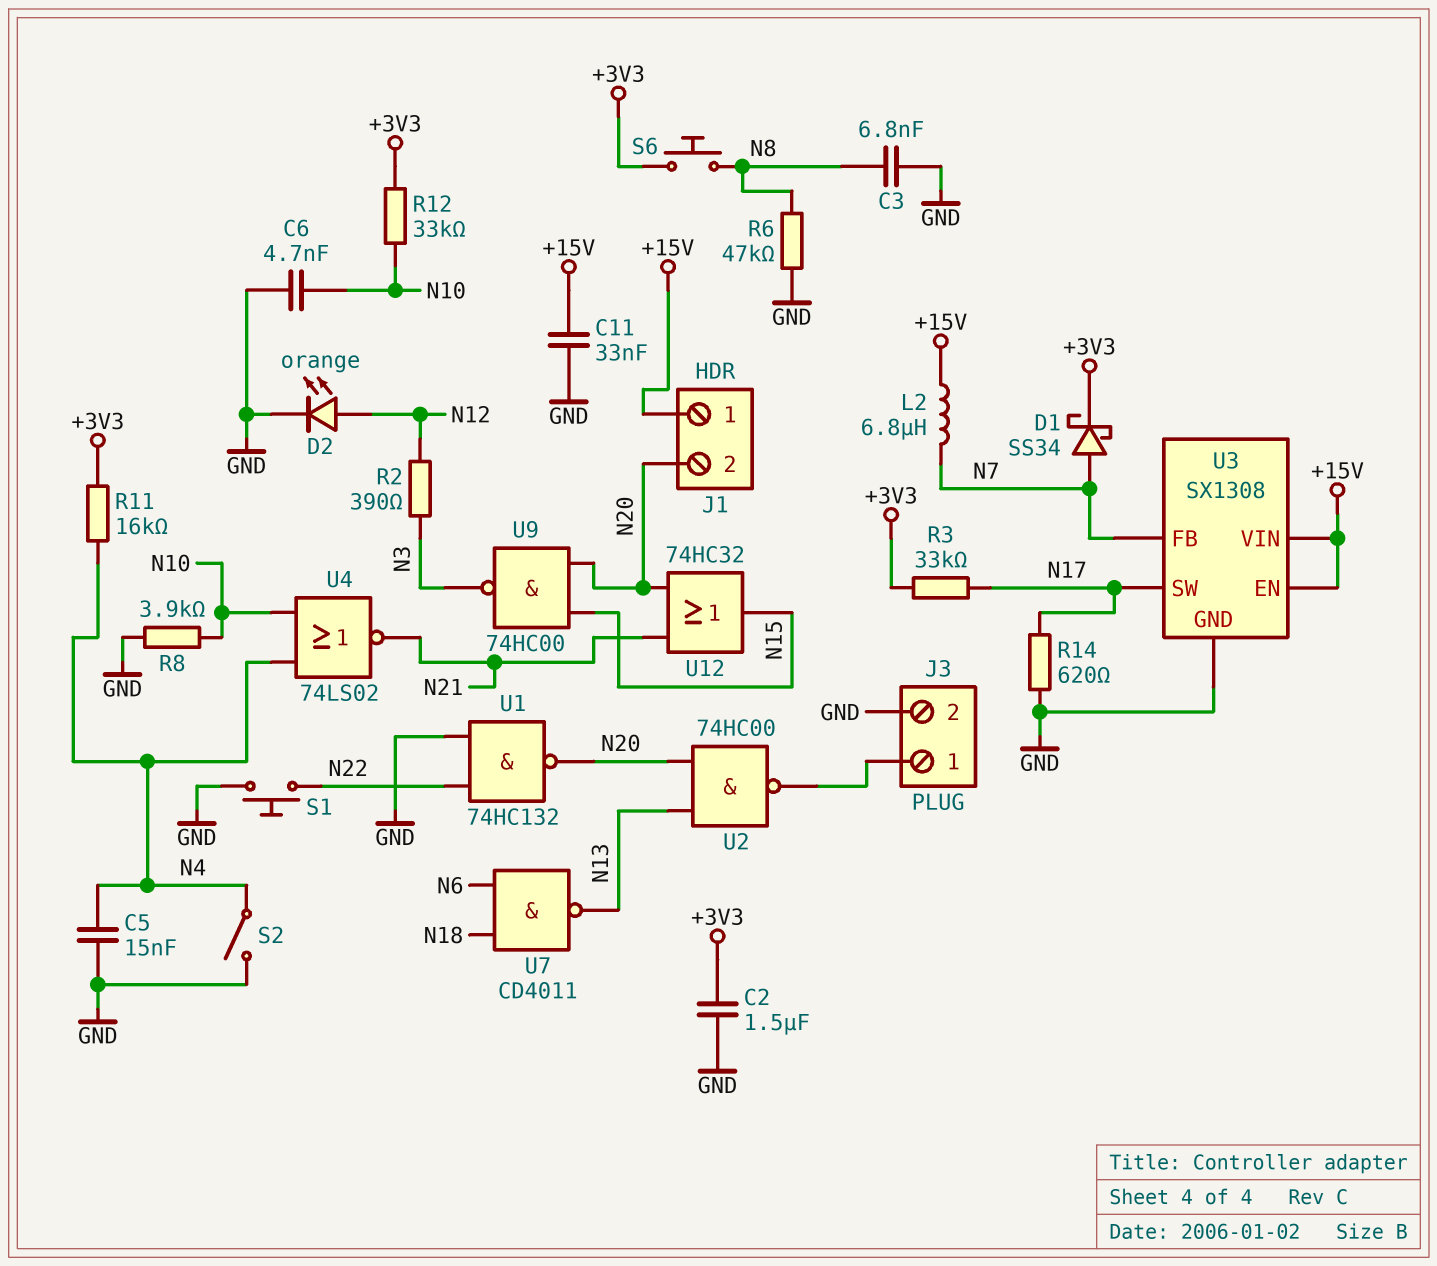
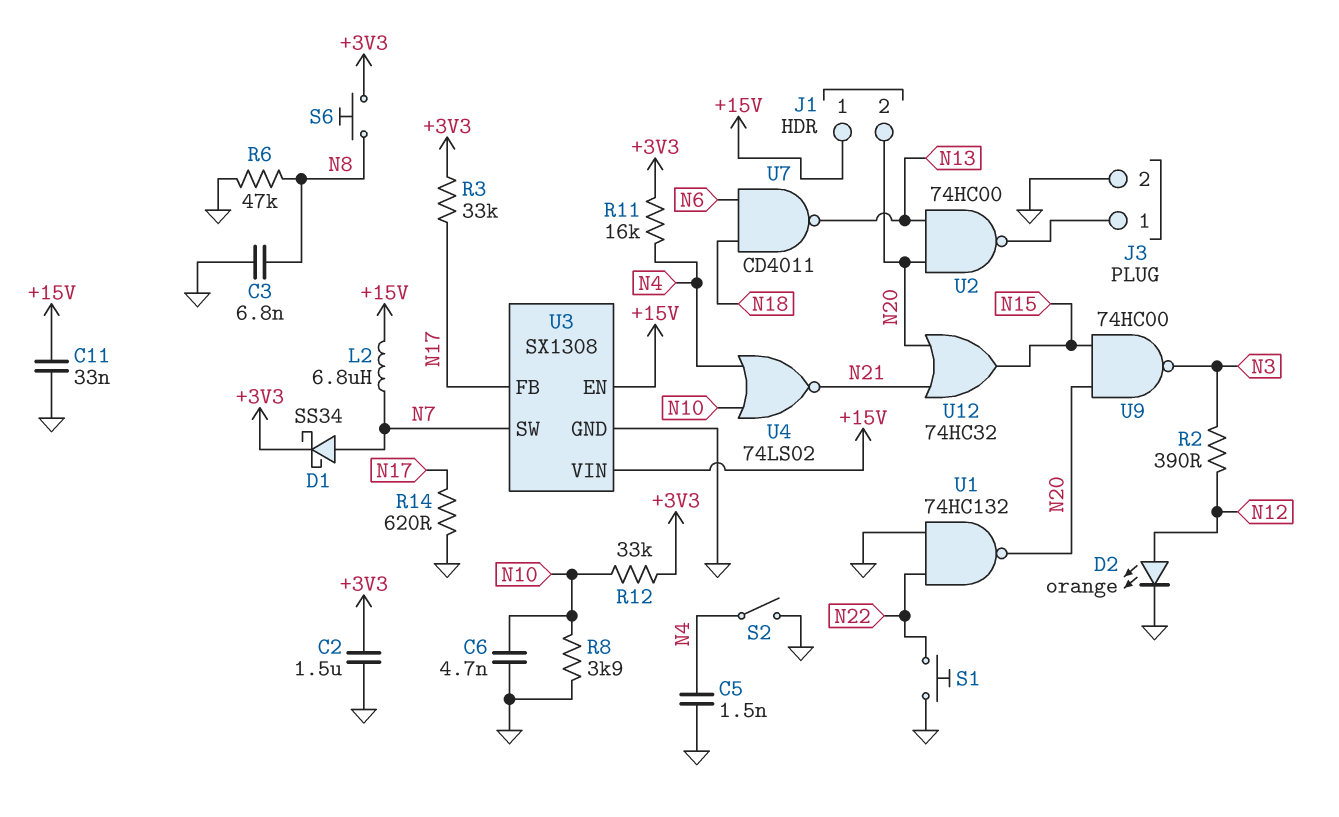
C5: 15nF (GND, N4) -> 1.5nF (GND, N4)
U3 pin FB: N7 -> N17
U3 pin SW: N17 -> N7

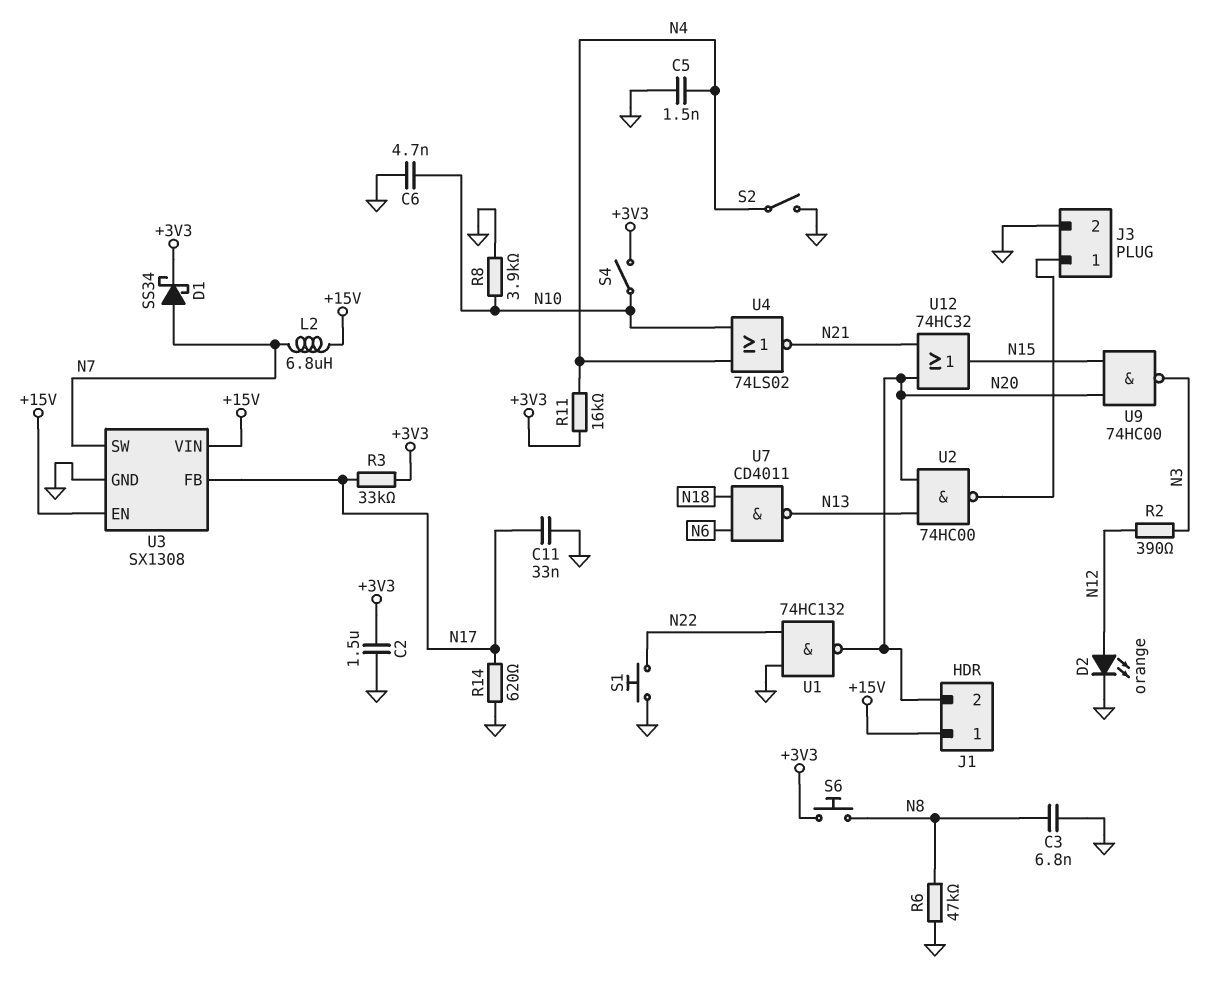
C11: 33nF (+15V, GND) -> 33nF (GND, N17)
R12: 33k (+3V3, N10) -> none
S4: none -> switch (+3V3, N10)

